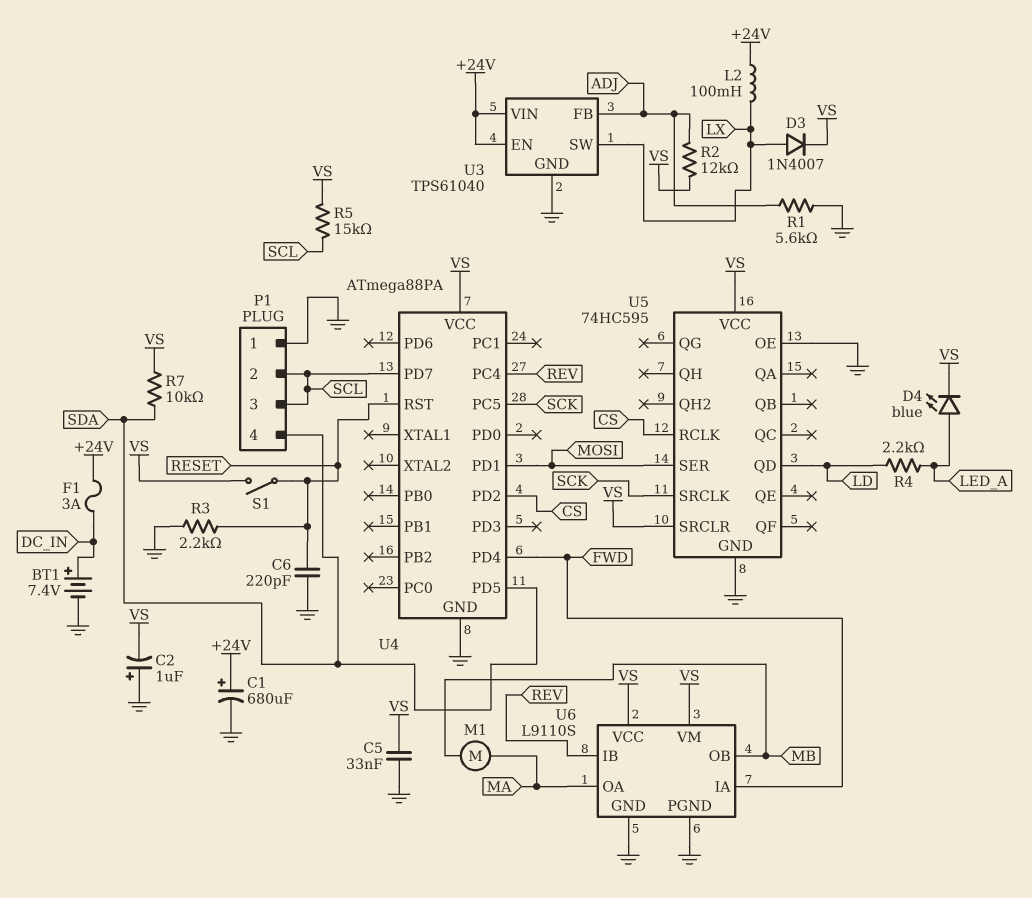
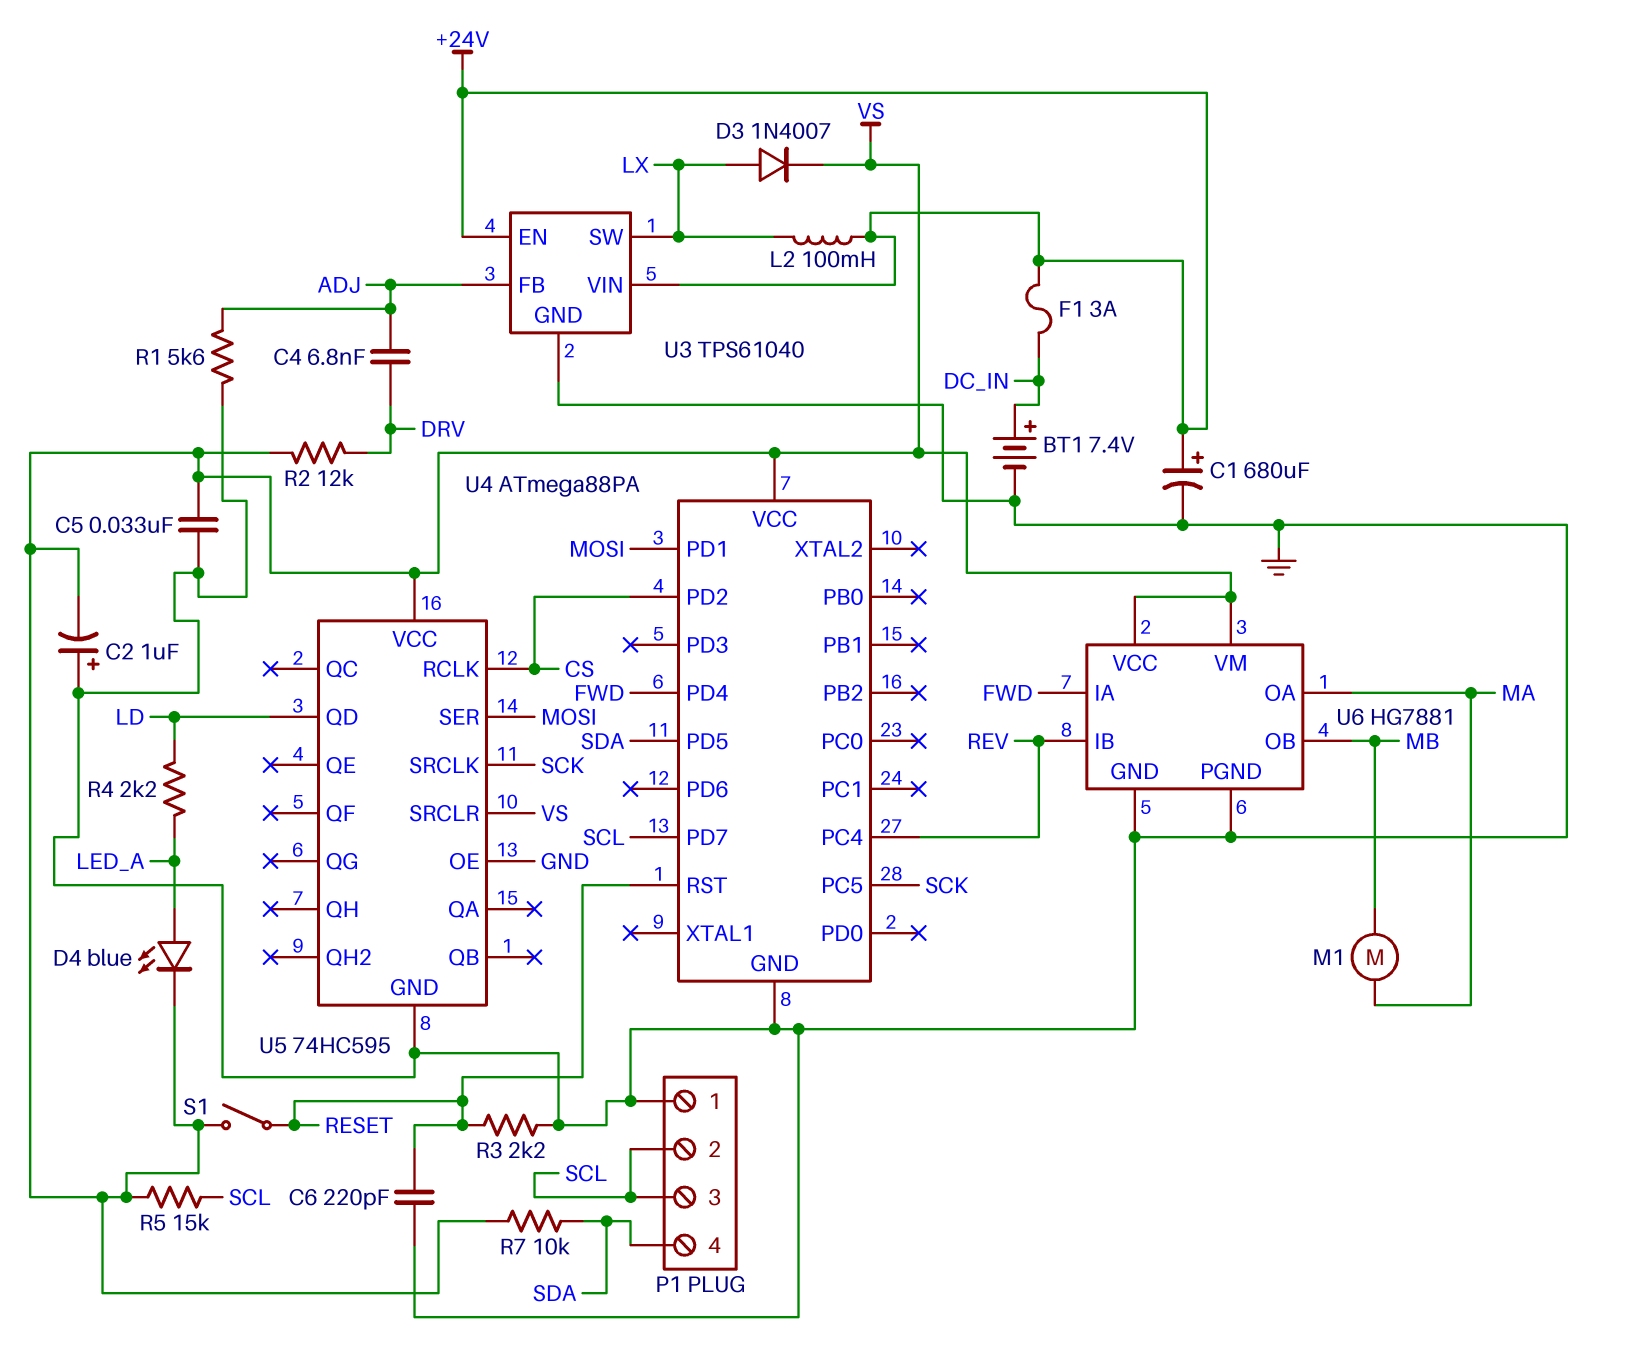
C4: none -> 6.8nF (ADJ, DRV)
R2: 12k (ADJ, VS) -> 12k (DRV, VS)
U6: L9110S -> HG7881

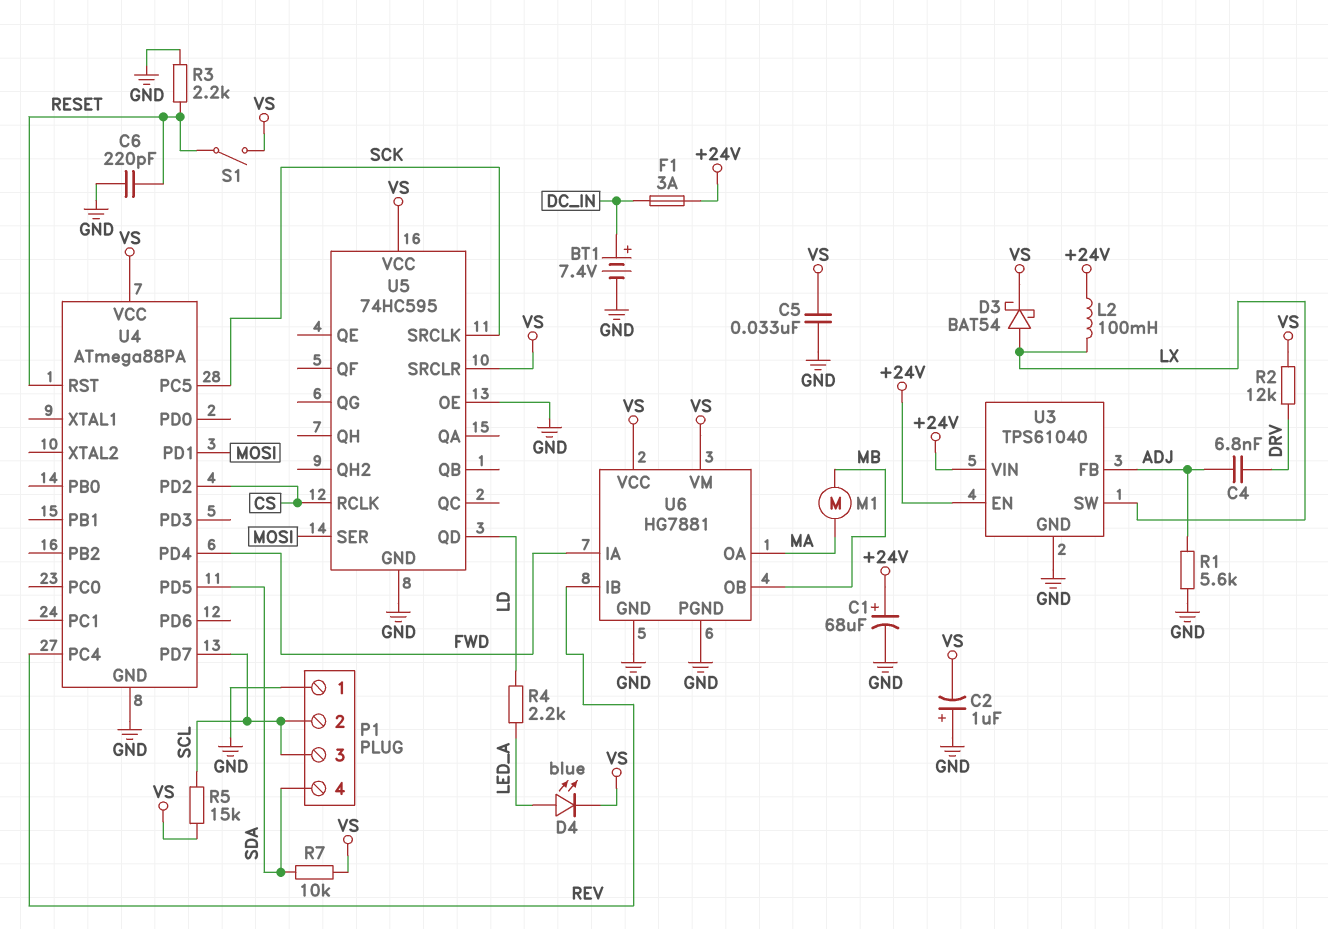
C1: 680uF (plus +24V, minus GND) -> 68uF (plus +24V, minus GND)
D3: diode 1N4007 (A LX, K VS) -> schottky BAT54 (A LX, K VS)

